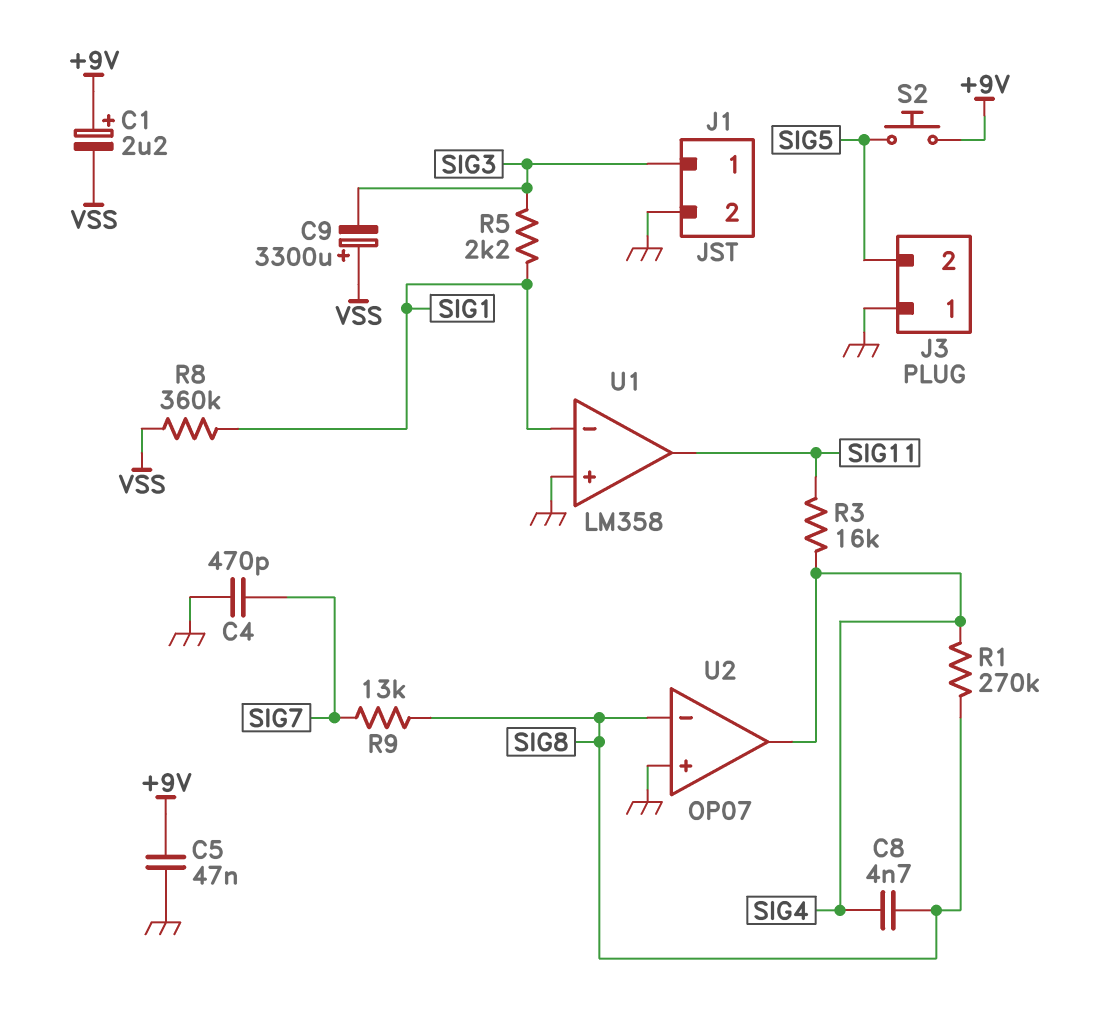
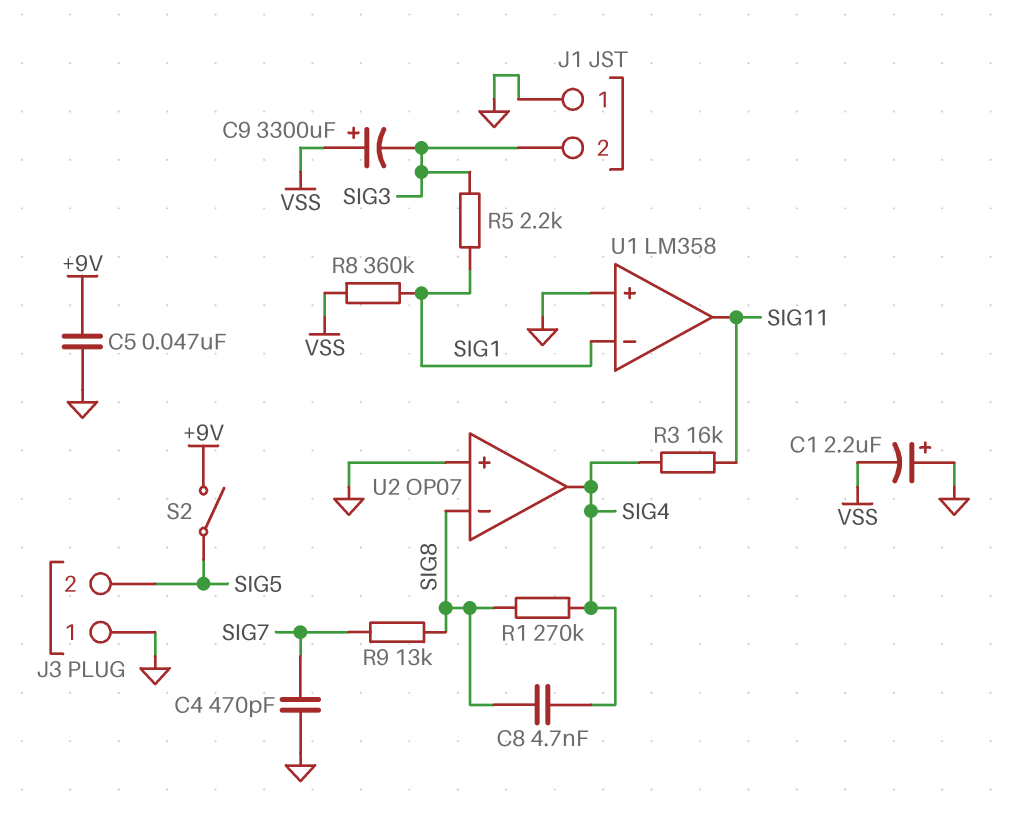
C1: 2.2uF (plus +9V, minus VSS) -> 2.2uF (plus GND, minus VSS)
J1 pin 1: SIG3 -> GND
J1 pin 2: GND -> SIG3
S2: button (+9V, SIG5) -> switch (+9V, SIG5)

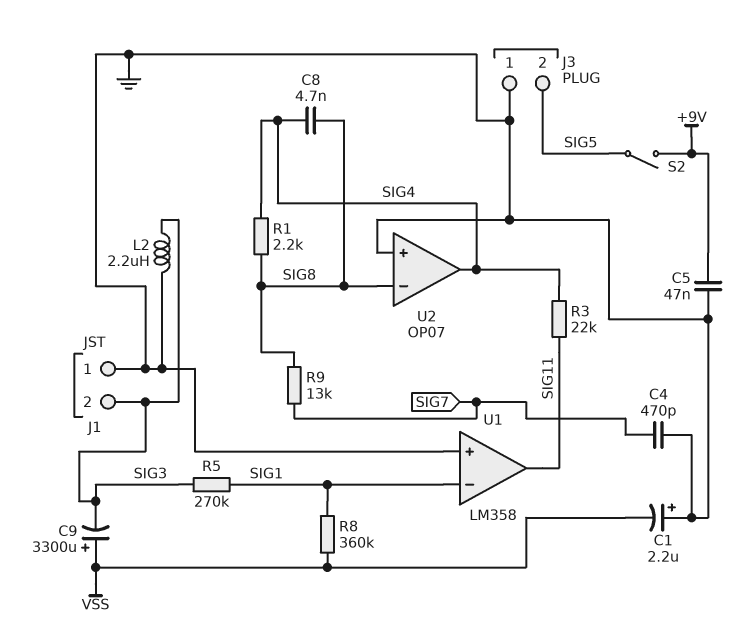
L2: none -> 2.2uH (GND, SIG3)
R1: 270k (SIG4, SIG8) -> 2.2k (SIG4, SIG8)
R3: 16k (SIG4, SIG11) -> 22k (SIG4, SIG11)
R5: 2.2k (SIG1, SIG3) -> 270k (SIG1, SIG3)

